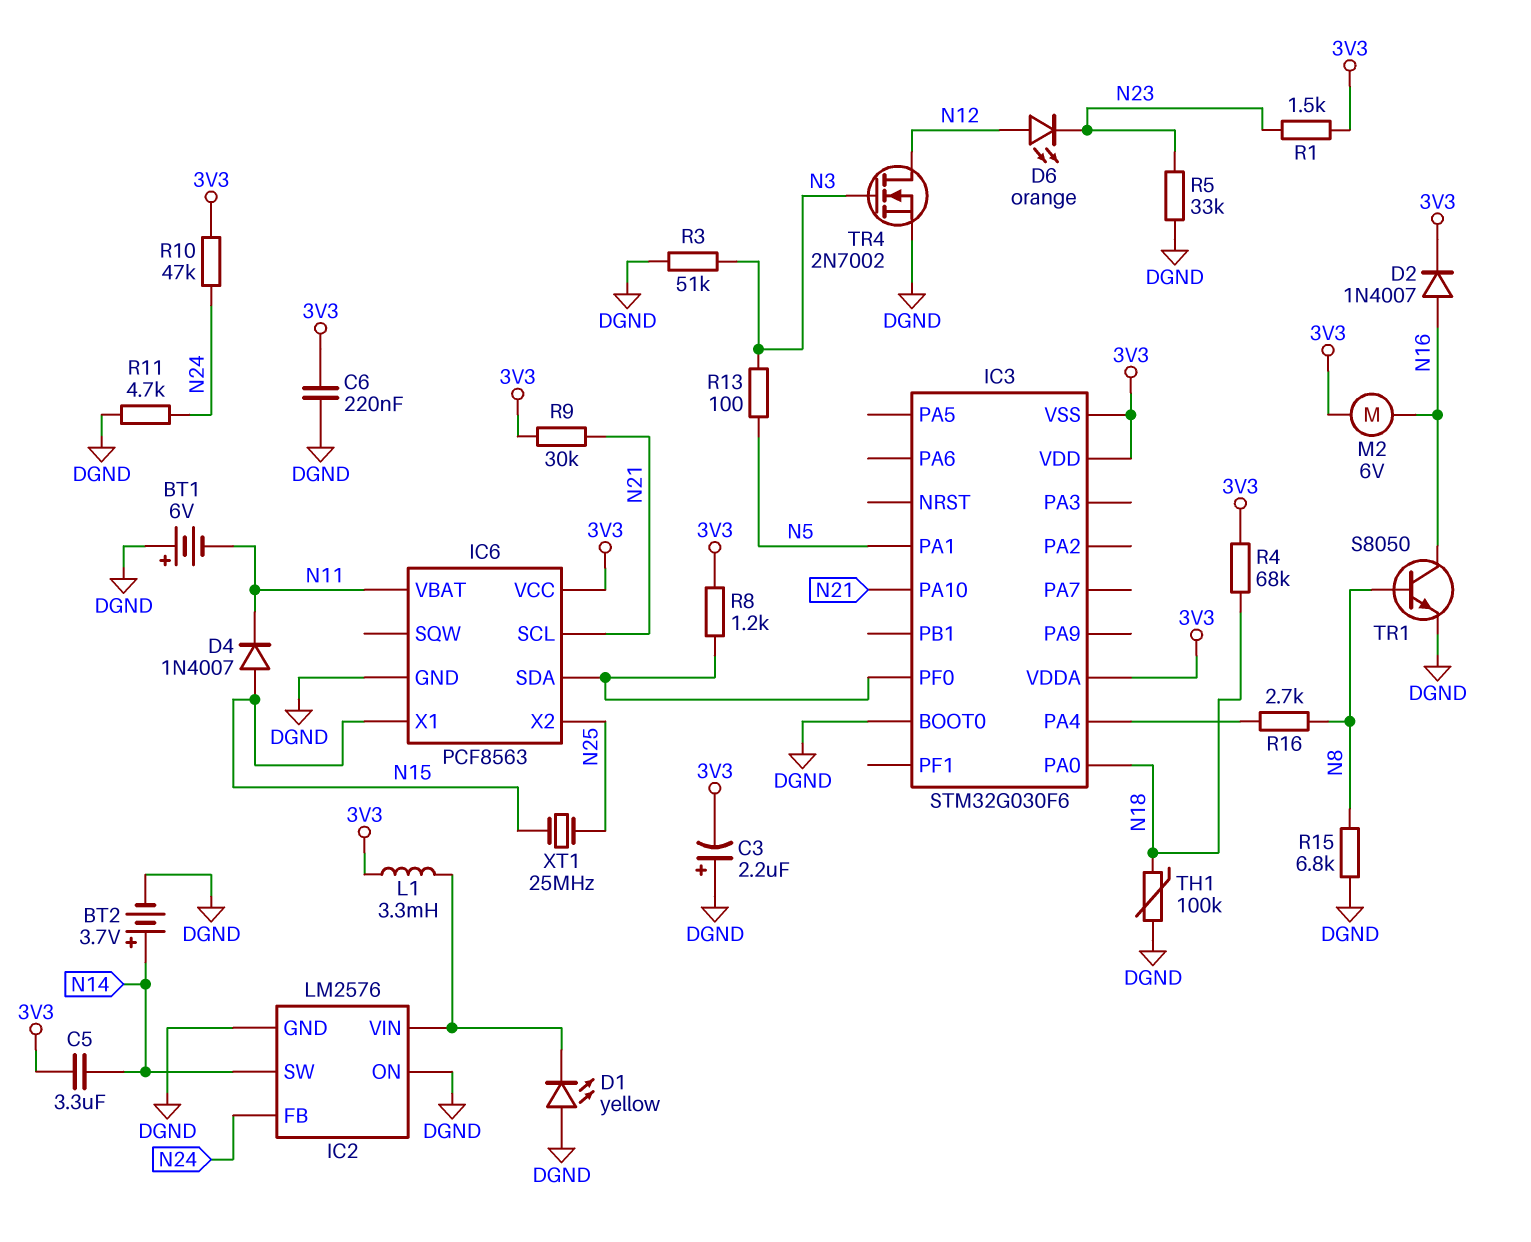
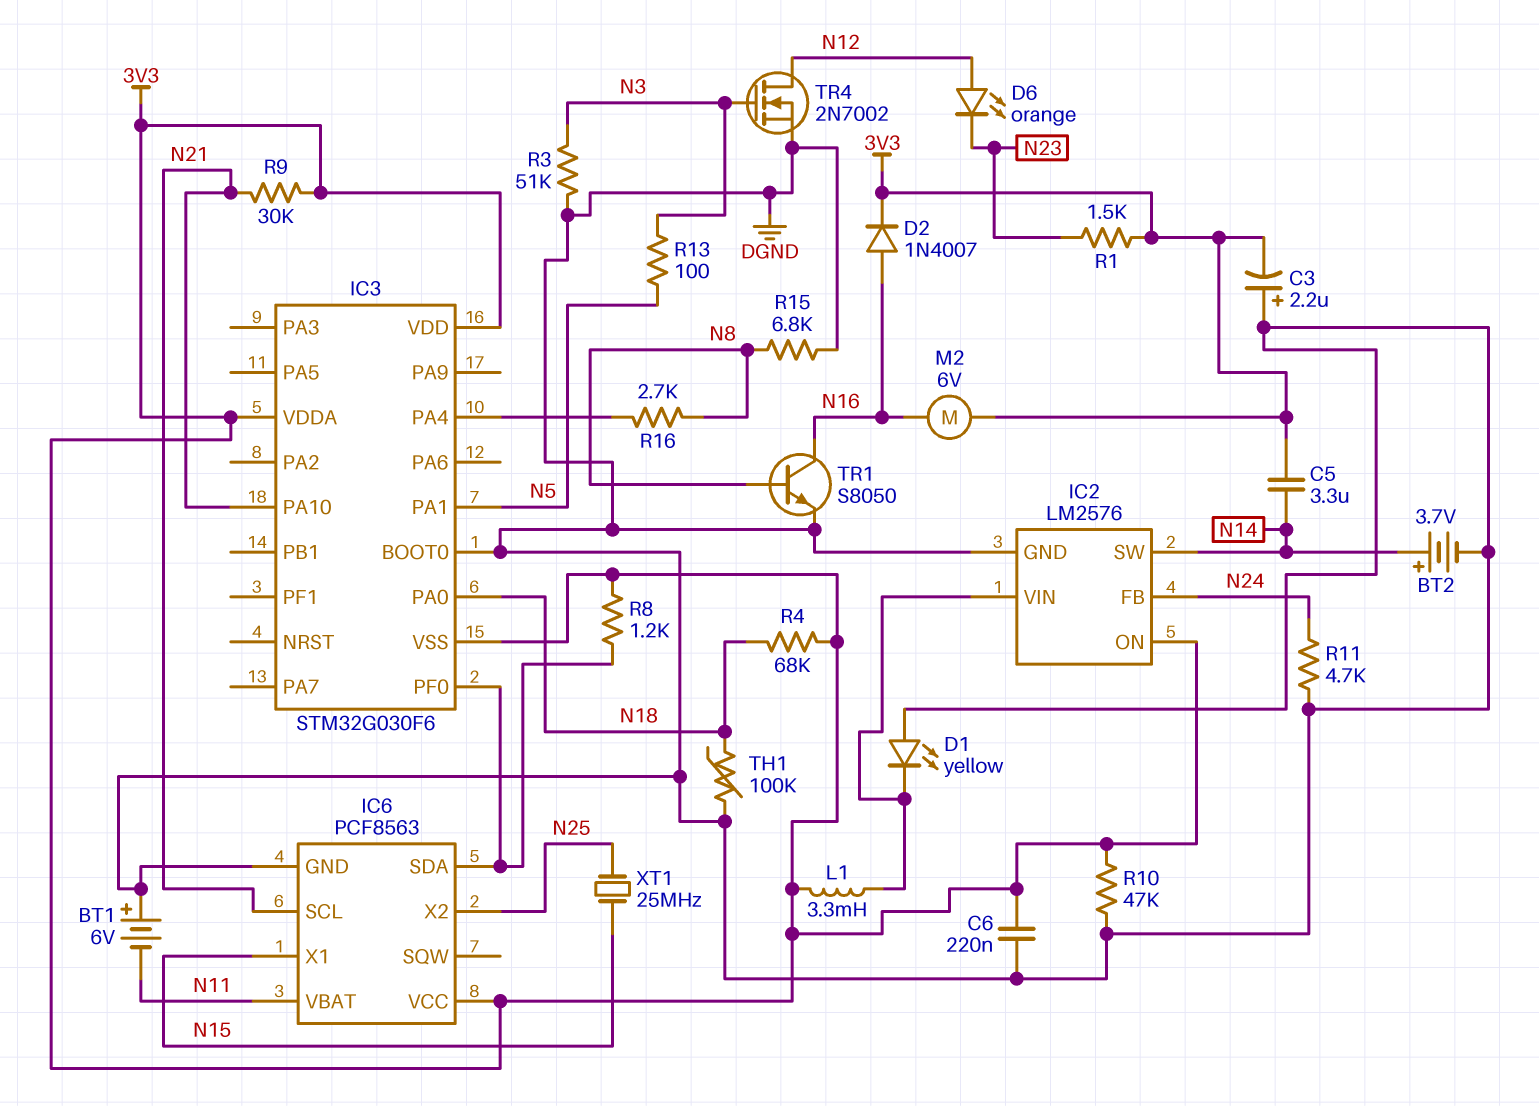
D4: diode 1N4007 (A N15, K N11) -> none
IC2 pin ON: DGND -> 3V3
R5: 33k (DGND, N23) -> none
R10: 47k (3V3, N24) -> 47k (3V3, DGND)

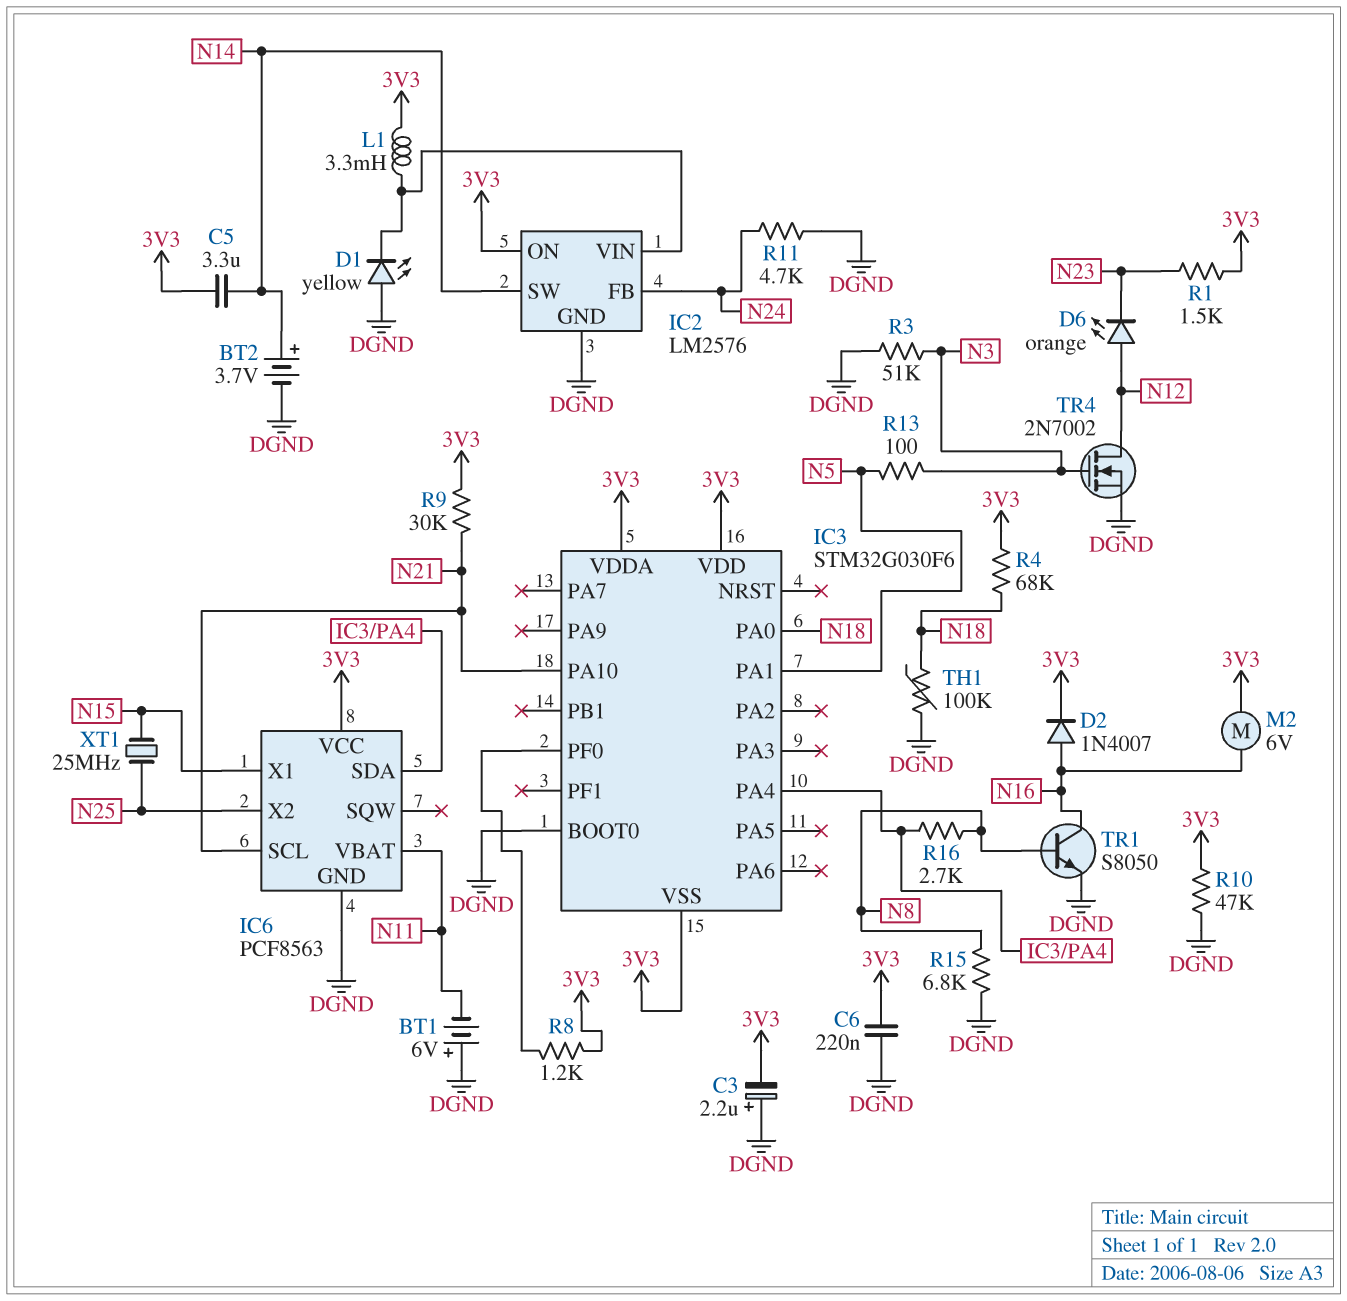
IC6 pin SDA: IC3/PF0 -> IC3/PA4

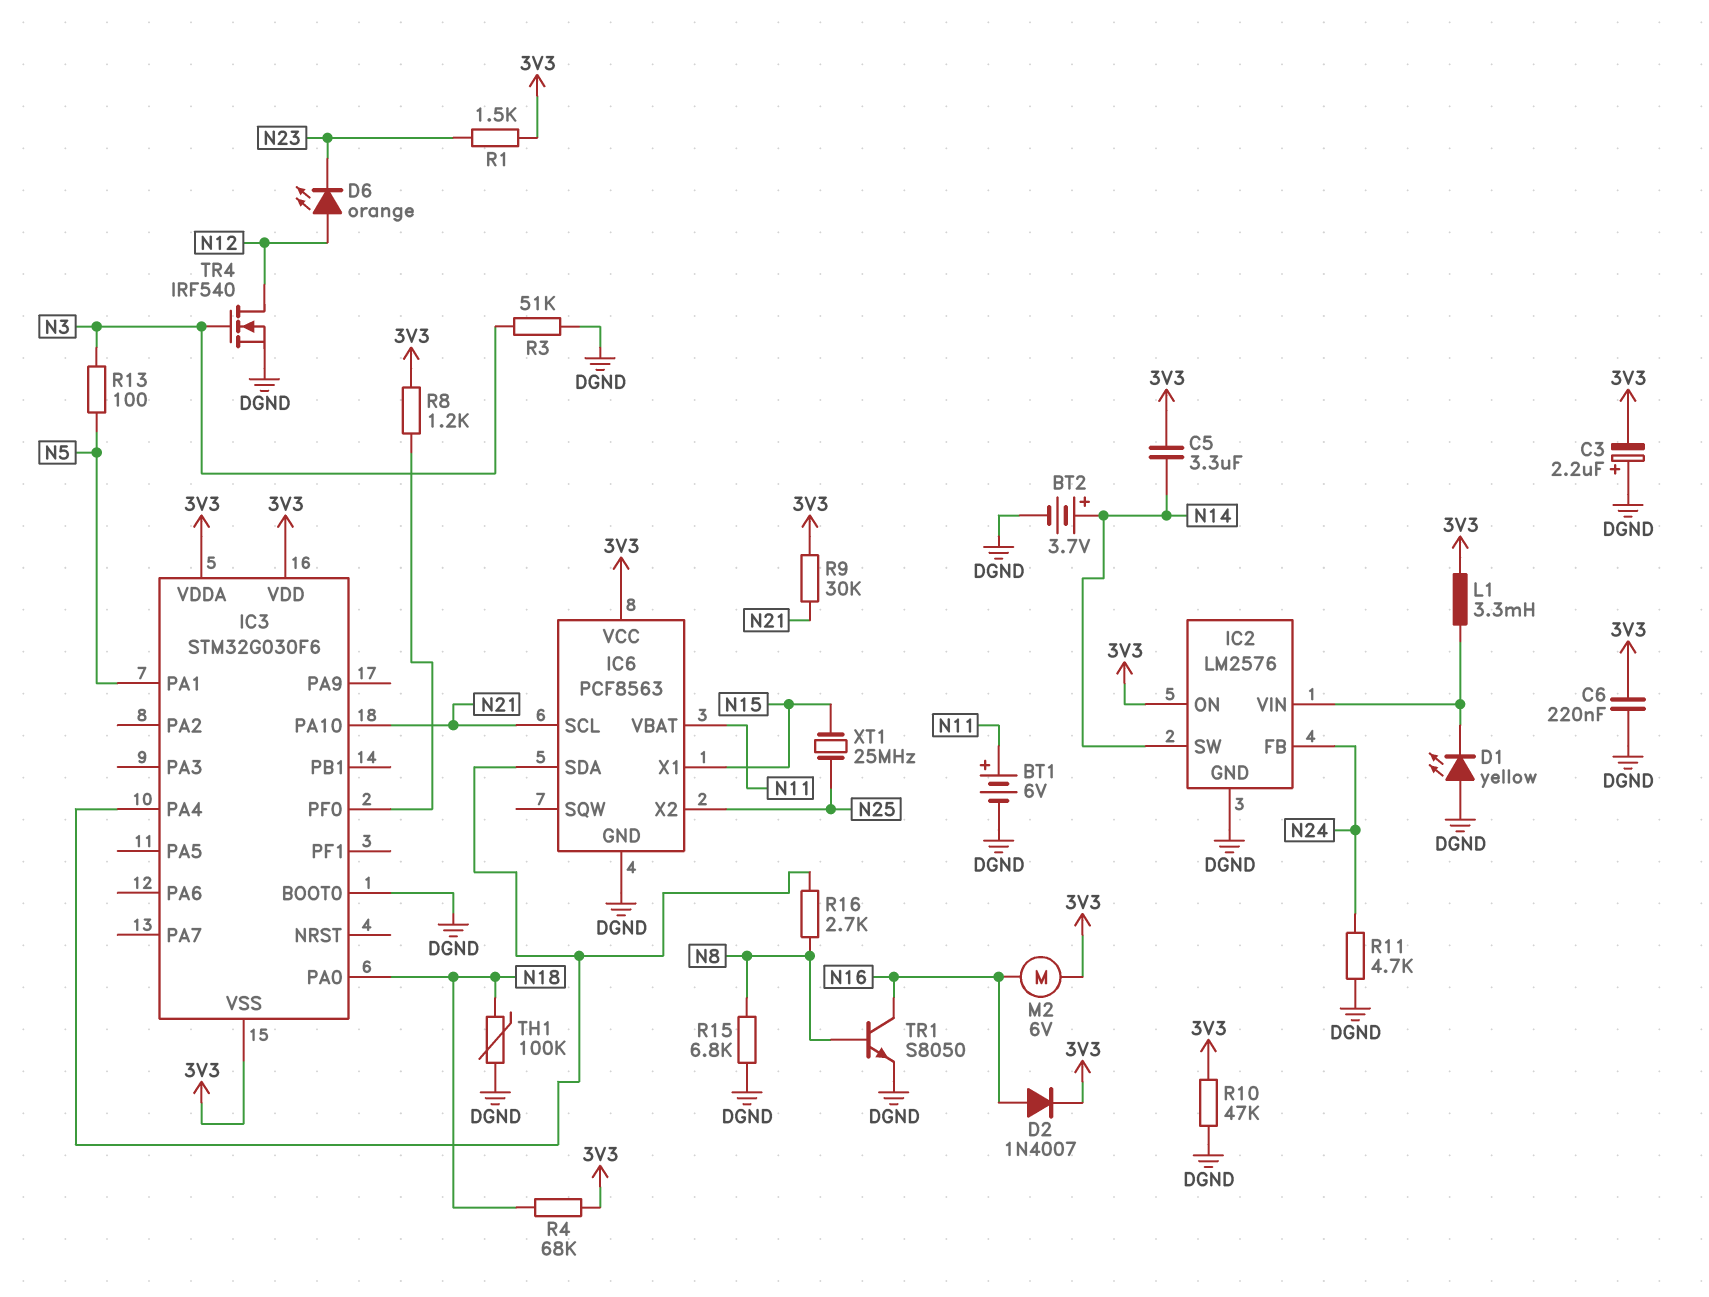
BT1: 6V (plus DGND, minus N11) -> 6V (plus N11, minus DGND)
TR4: NMOS 2N7002 (G N3, D N12, S DGND) -> NMOS IRF540 (G N3, D N12, S DGND)

